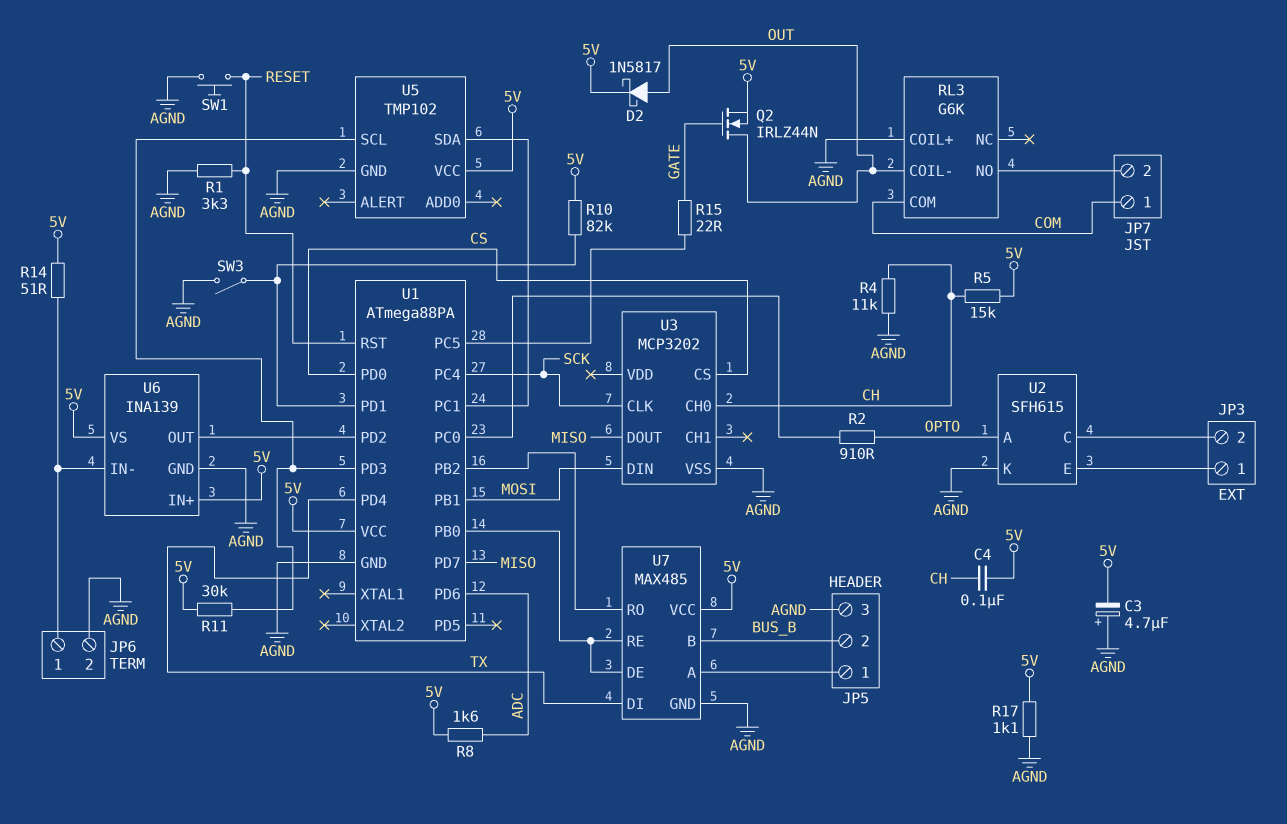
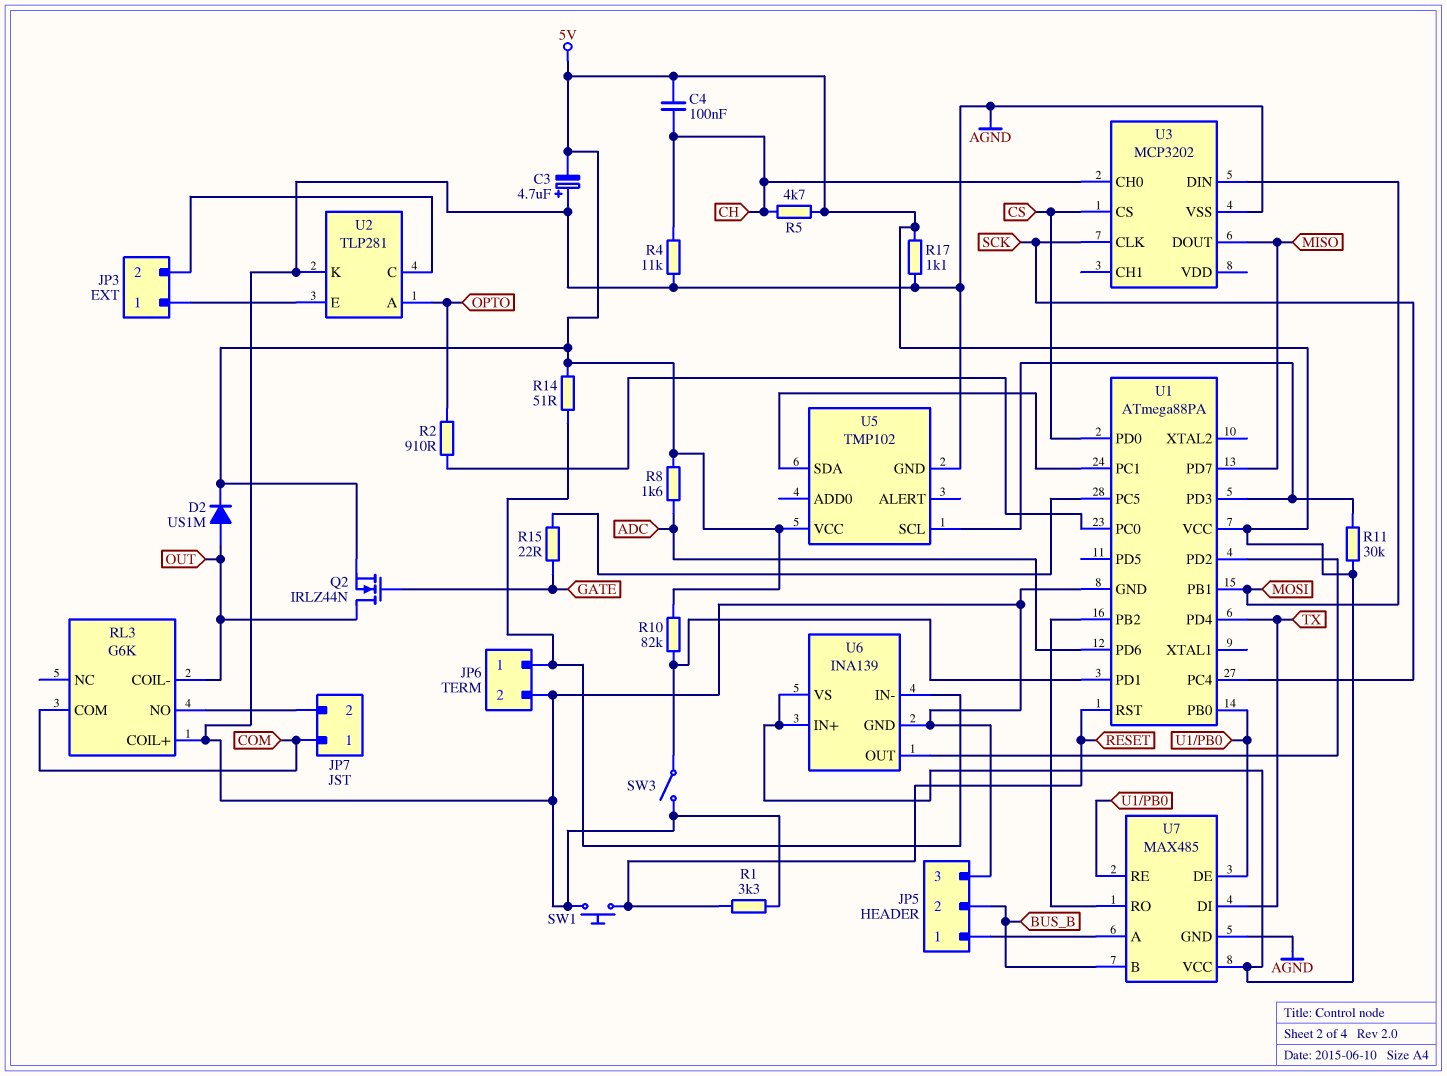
D2: schottky 1N5817 (A OUT, K 5V) -> diode US1M (A OUT, K 5V)
R5: 15k (5V, CH) -> 4.7k (5V, CH)
U2: SFH615 -> TLP281

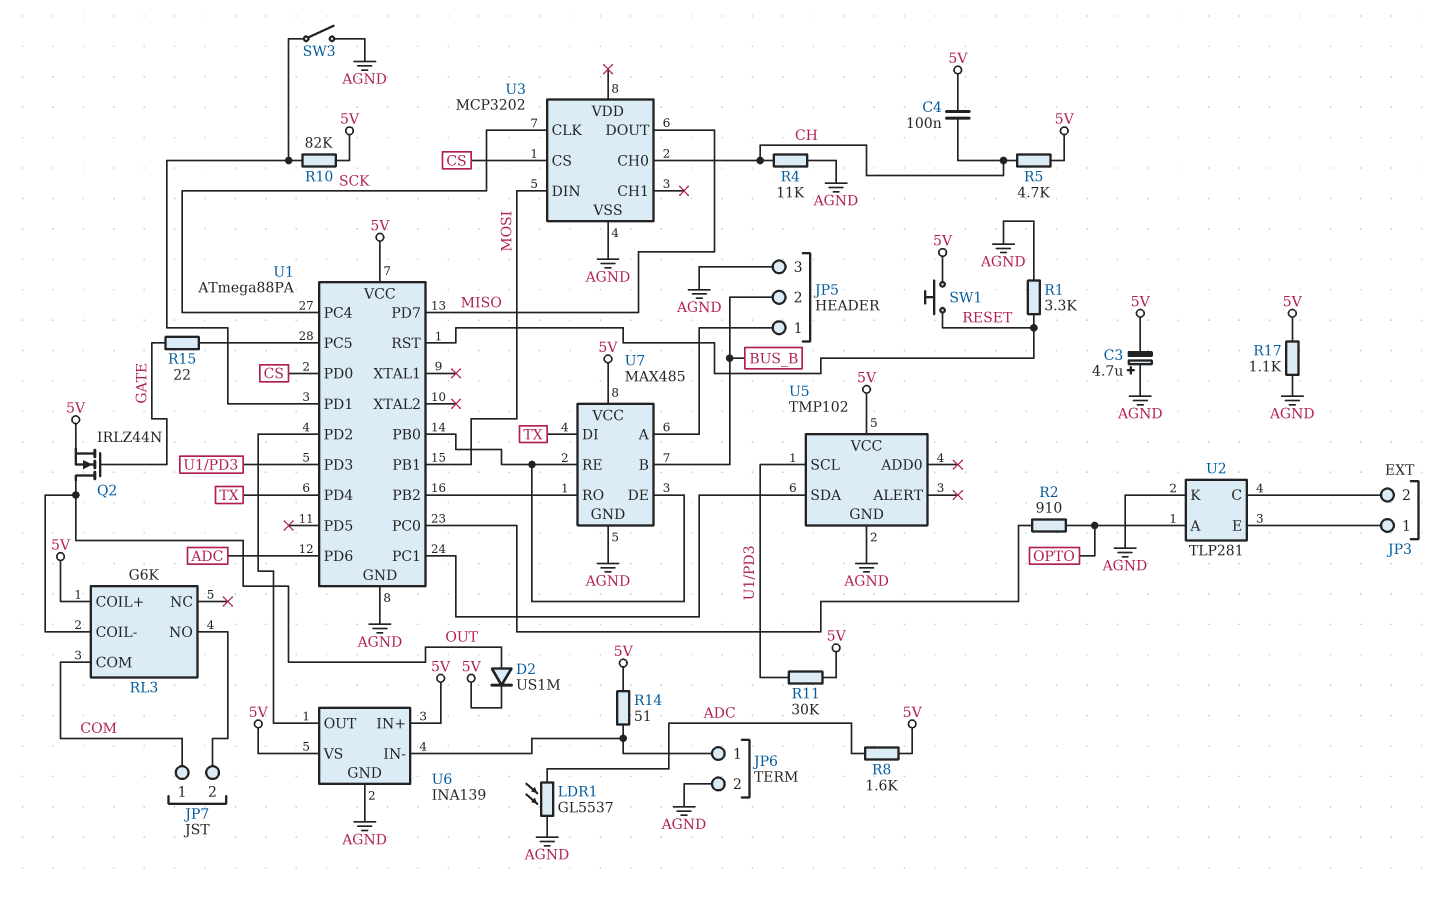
LDR1: none -> GL5537 (ADC, AGND)
RL3 pin COIL+: AGND -> 5V
SW1: button (AGND, RESET) -> button (5V, RESET)

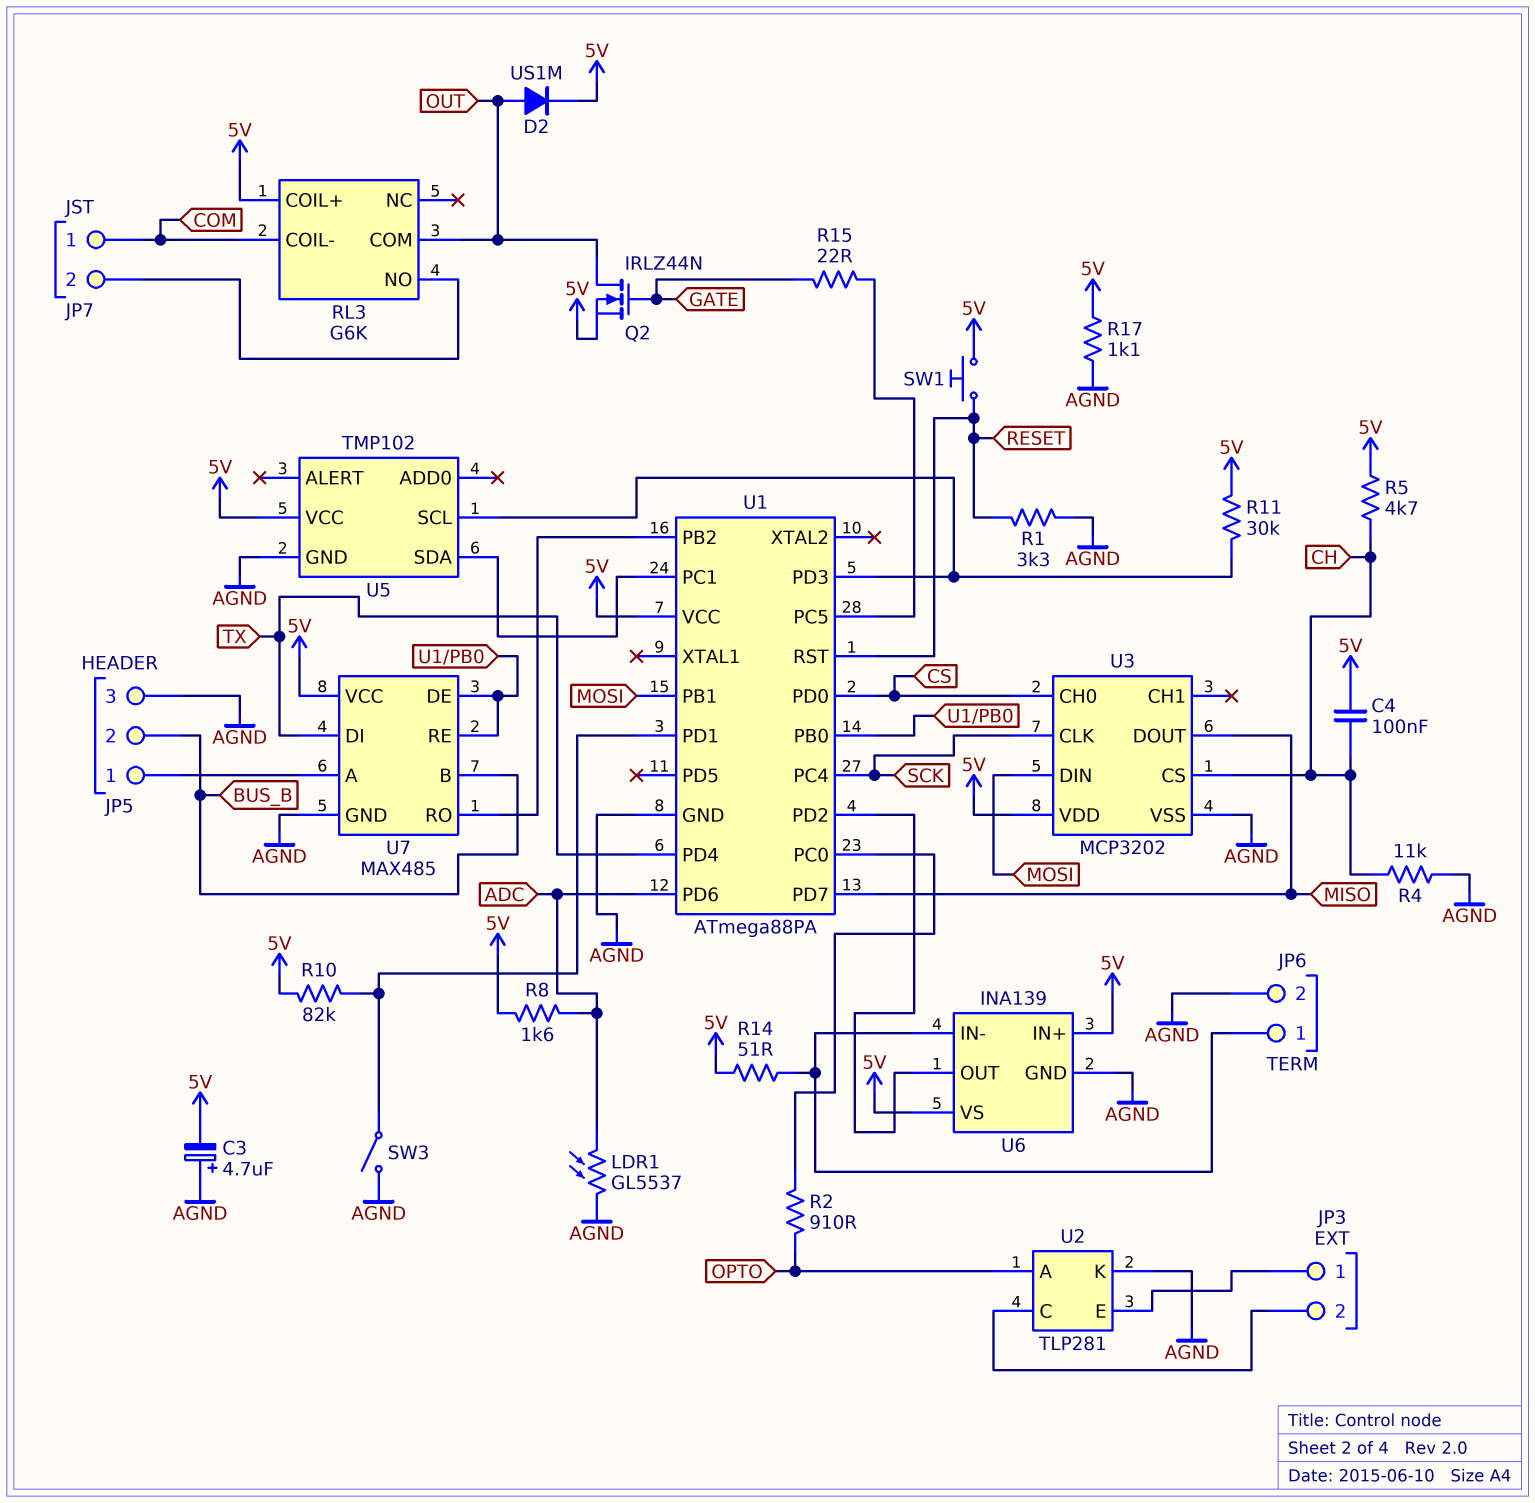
RL3 pin COIL-: OUT -> COM
RL3 pin COM: COM -> OUT
U3 pin CH0: CH -> CS
U3 pin CS: CS -> CH
U3 pin VDD: none -> 5V

